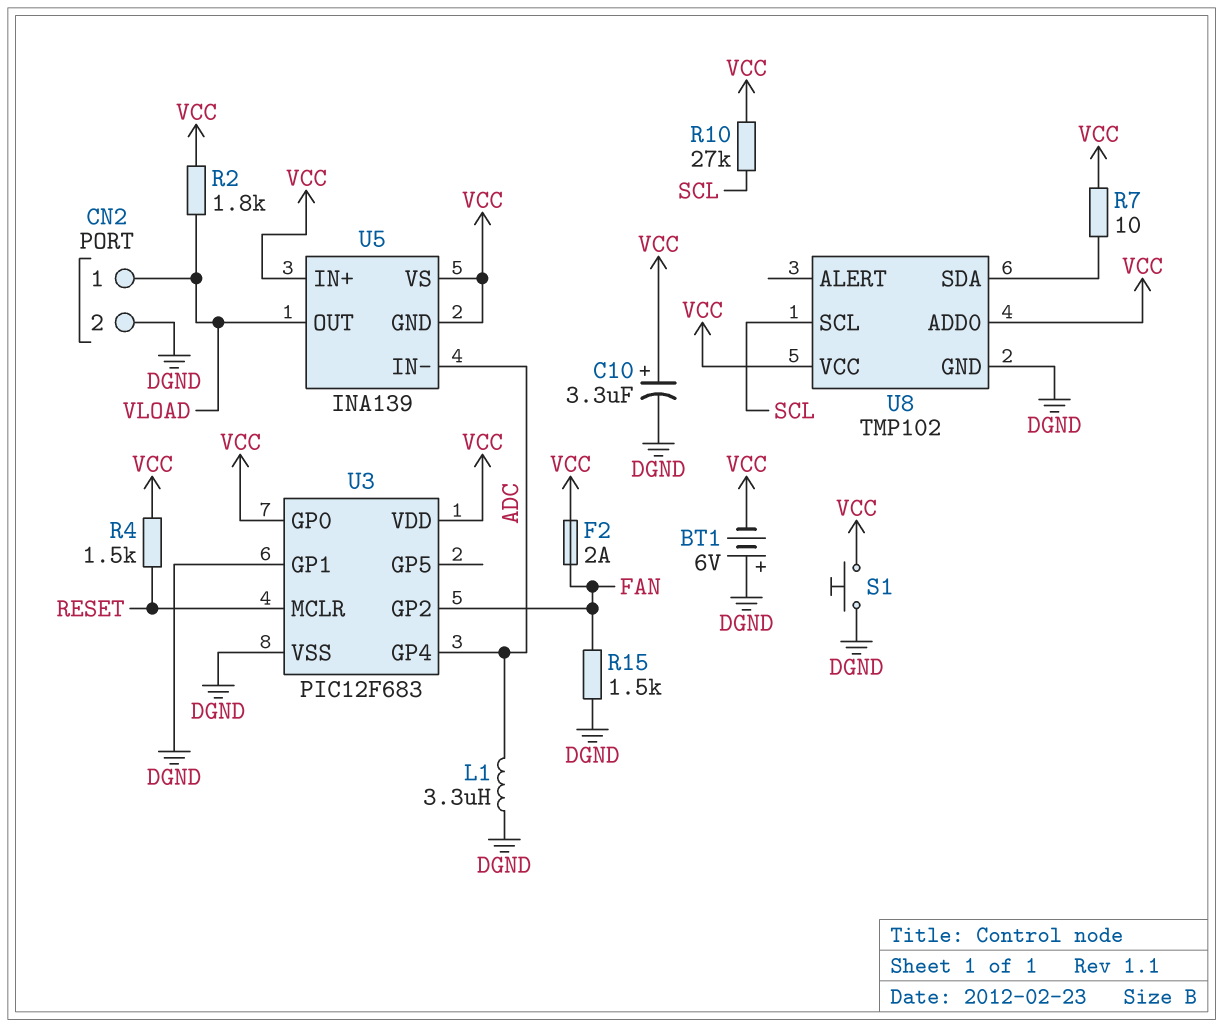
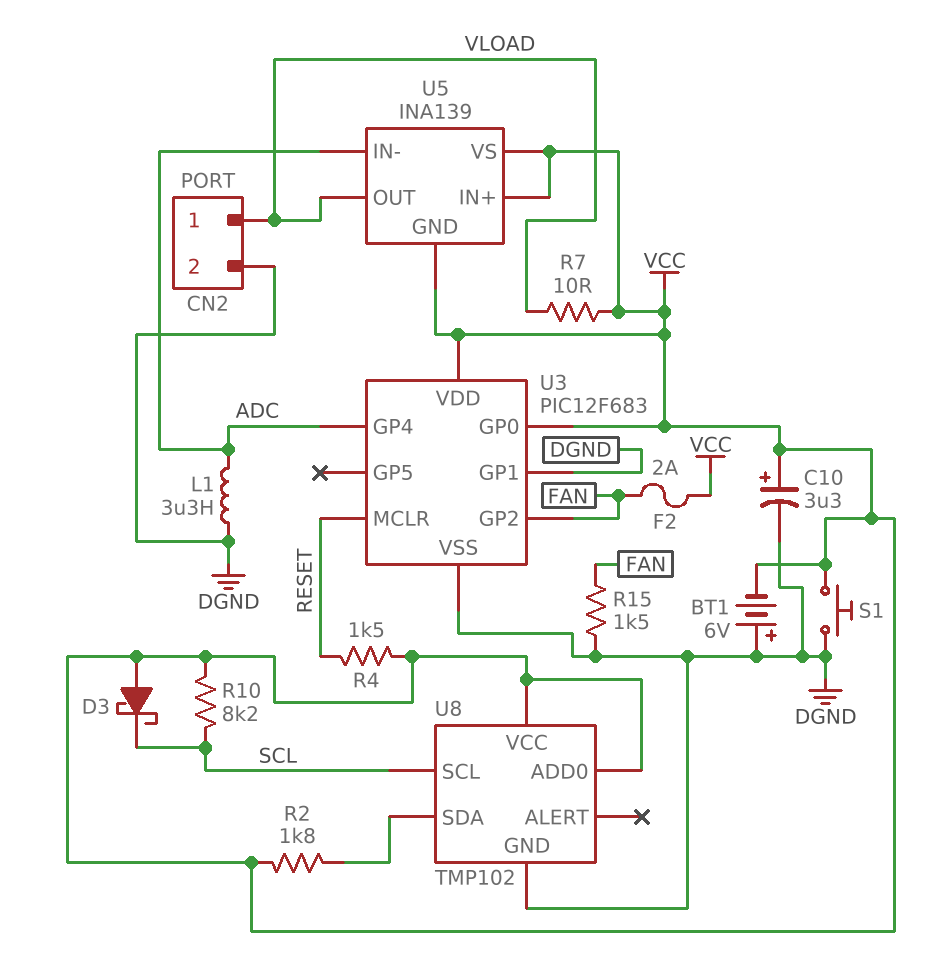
D3: none -> schottky (A VCC, K SCL)
R2: 1.8k (VCC, VLOAD) -> 1.8k (U8/SDA, VCC)
R7: 10 (U8/SDA, VCC) -> 10 (VCC, VLOAD)
R10: 27k (SCL, VCC) -> 8.2k (SCL, VCC)

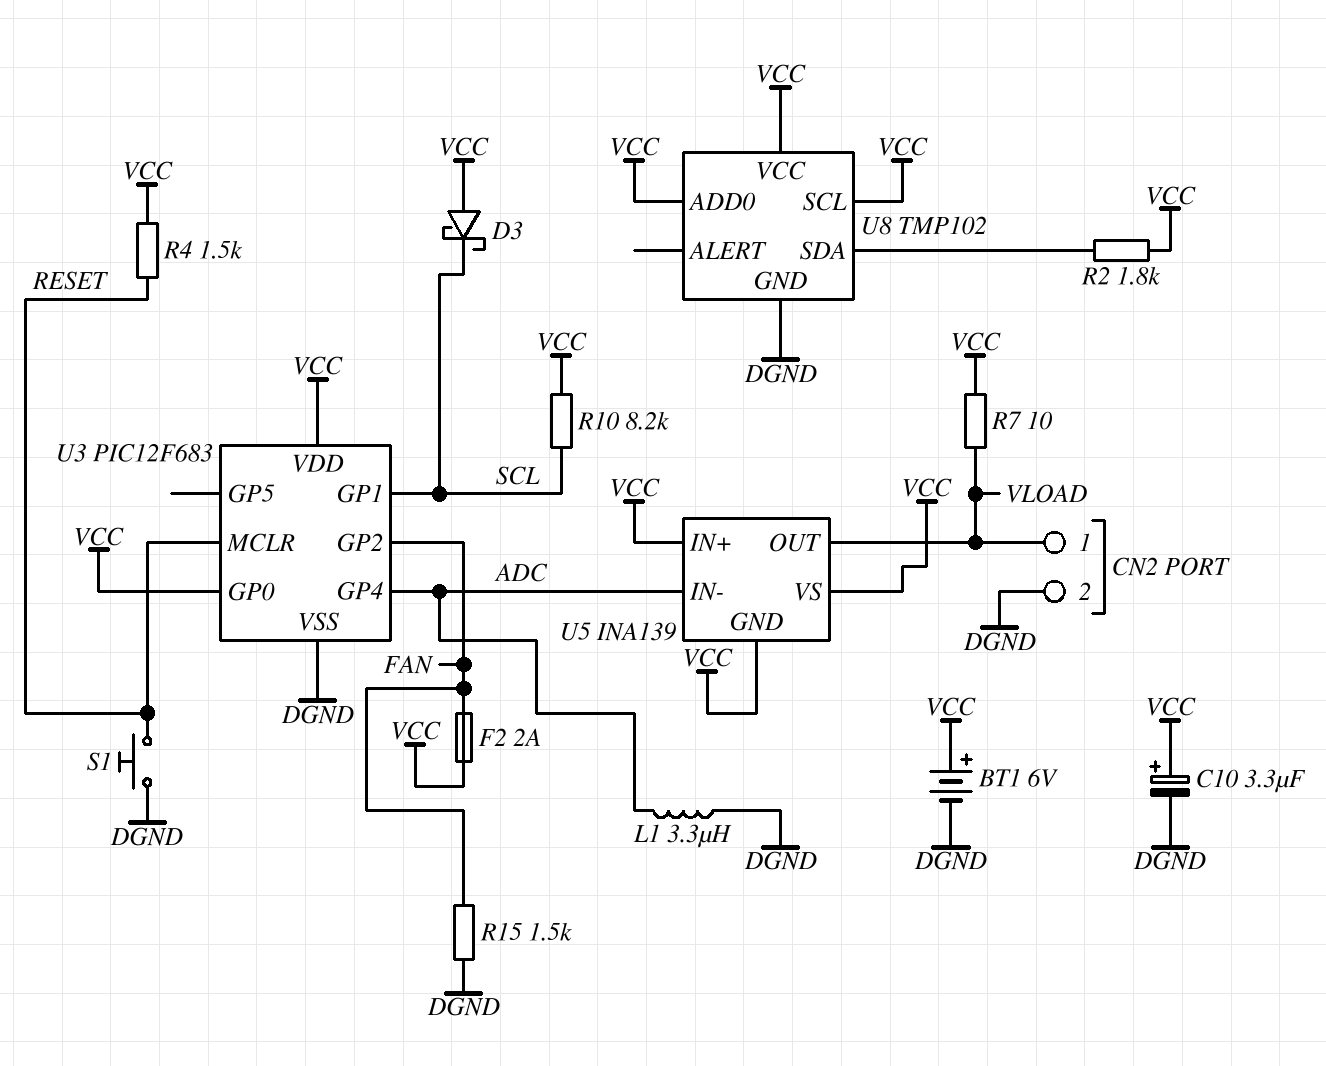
BT1: 6V (plus DGND, minus VCC) -> 6V (plus VCC, minus DGND)
S1: button (DGND, VCC) -> button (DGND, RESET)
U3 pin GP1: DGND -> SCL
U8 pin SCL: SCL -> VCC

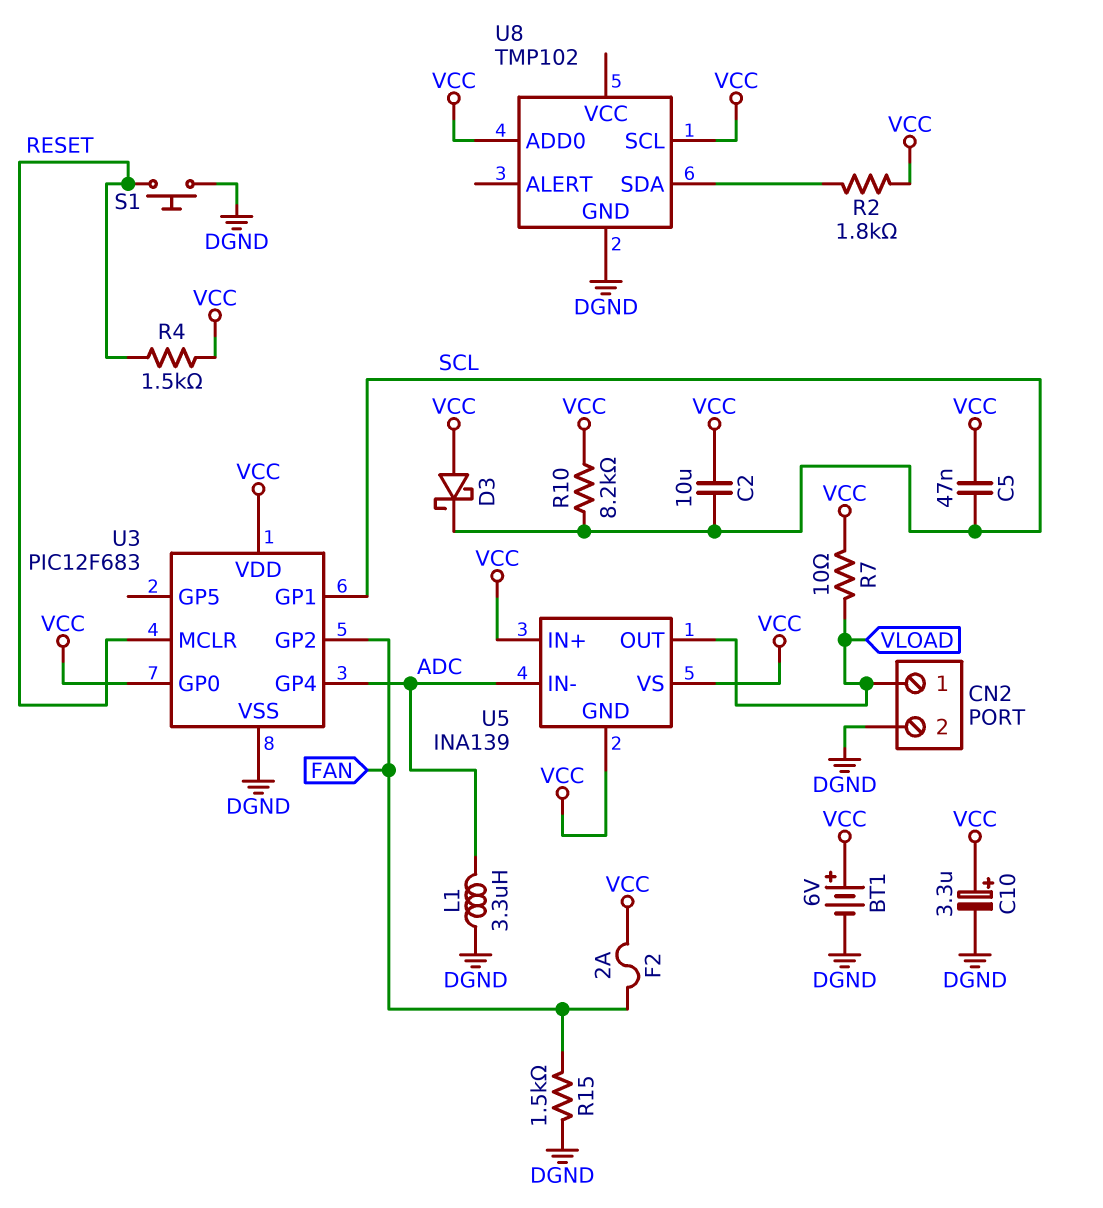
C2: none -> 10uF (SCL, VCC)
C5: none -> 47nF (SCL, VCC)
U8 pin VCC: VCC -> none

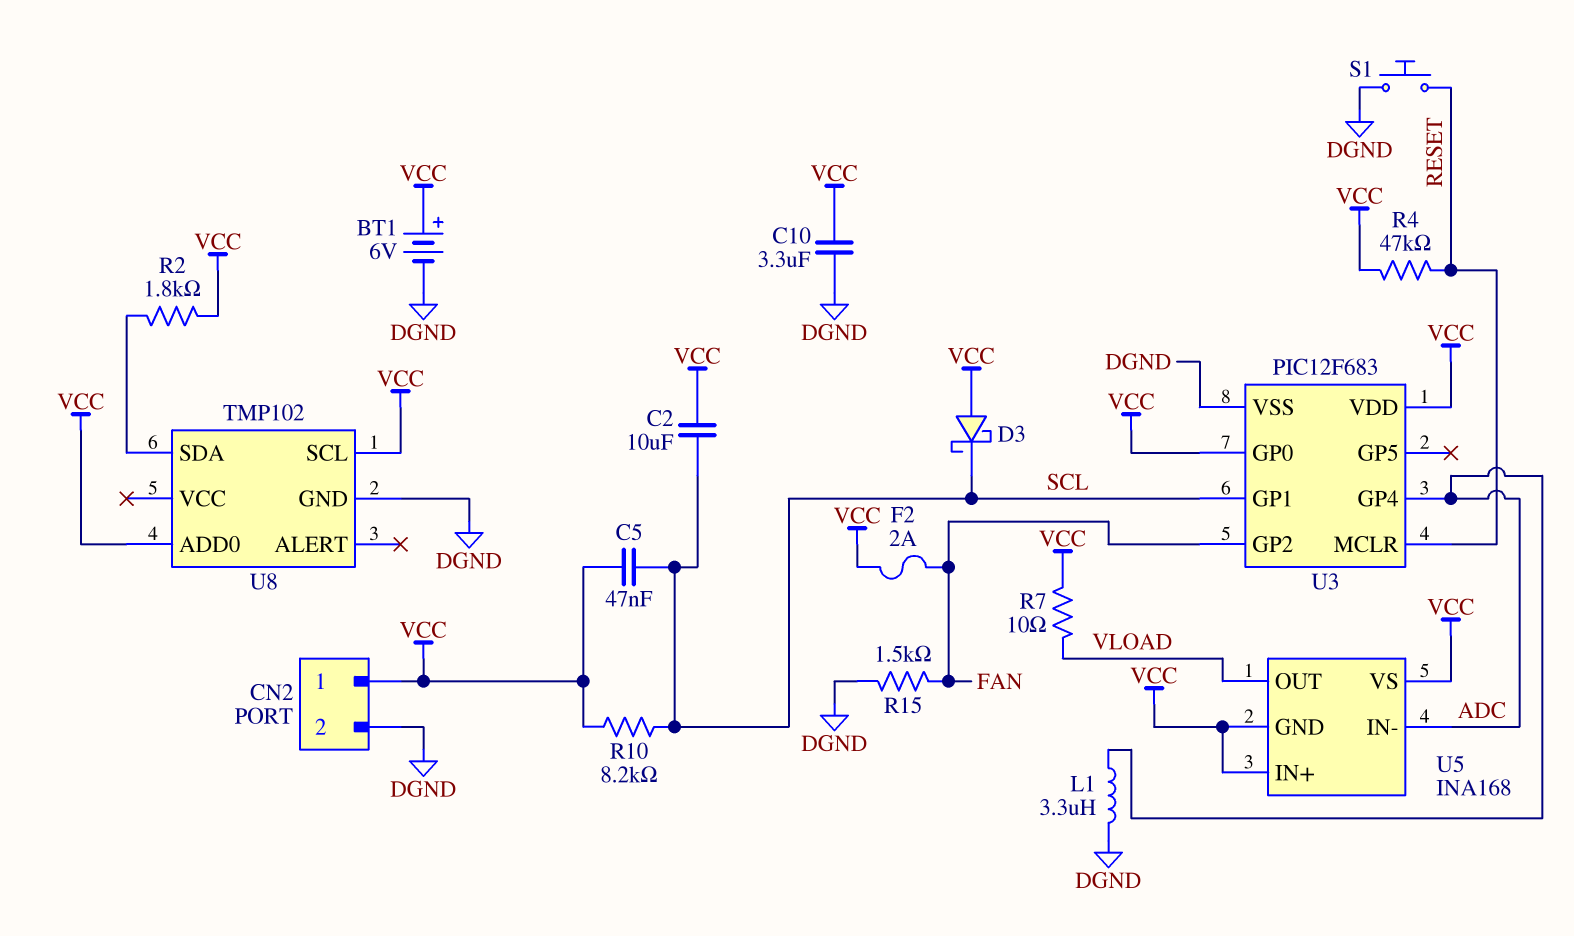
C10: 3.3uF (plus VCC, minus DGND) -> 3.3uF (DGND, VCC)
CN2 pin 1: VLOAD -> VCC
R4: 1.5k (RESET, VCC) -> 47k (RESET, VCC)
U5: INA139 -> INA168

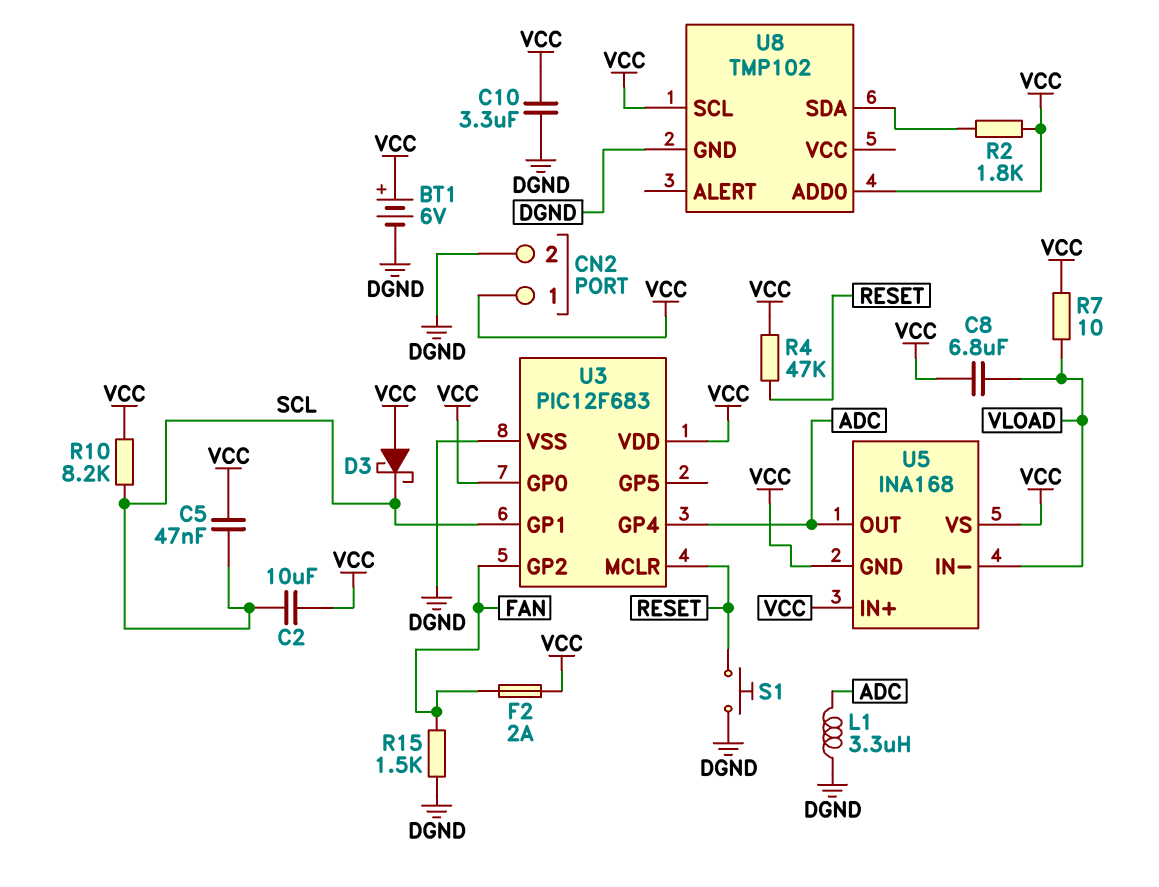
C8: none -> 6.8uF (VCC, VLOAD)
U5 pin IN-: ADC -> VLOAD
U5 pin OUT: VLOAD -> ADC

